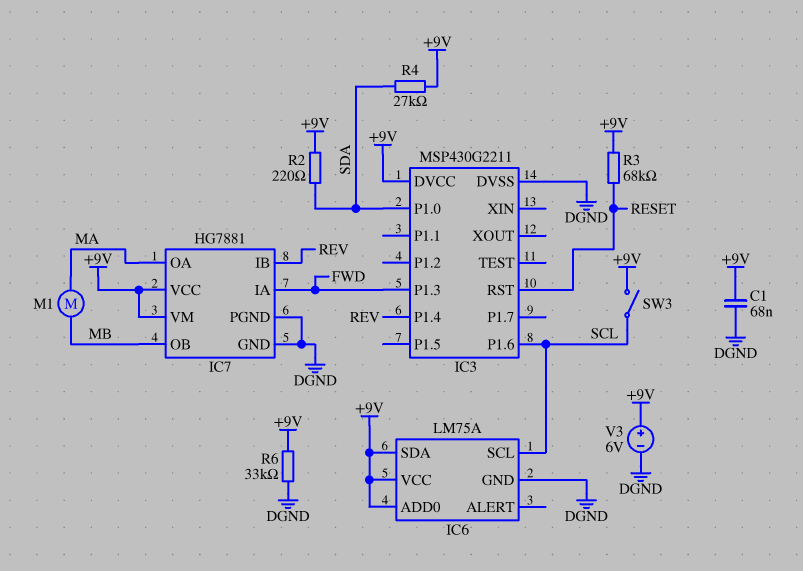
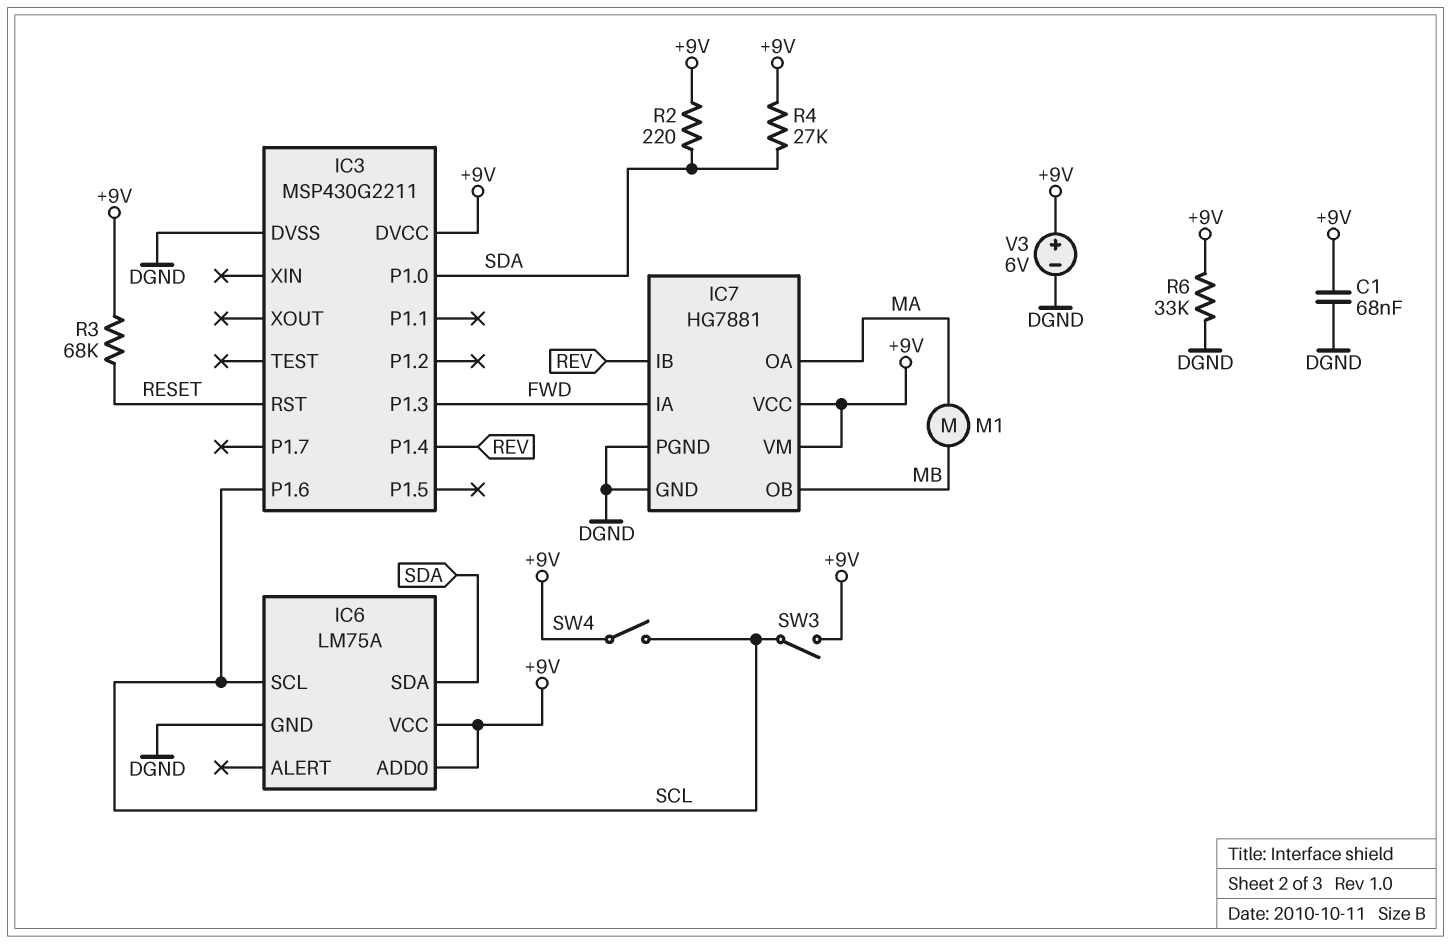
IC6 pin SDA: +9V -> SDA
SW4: none -> switch (+9V, SCL)

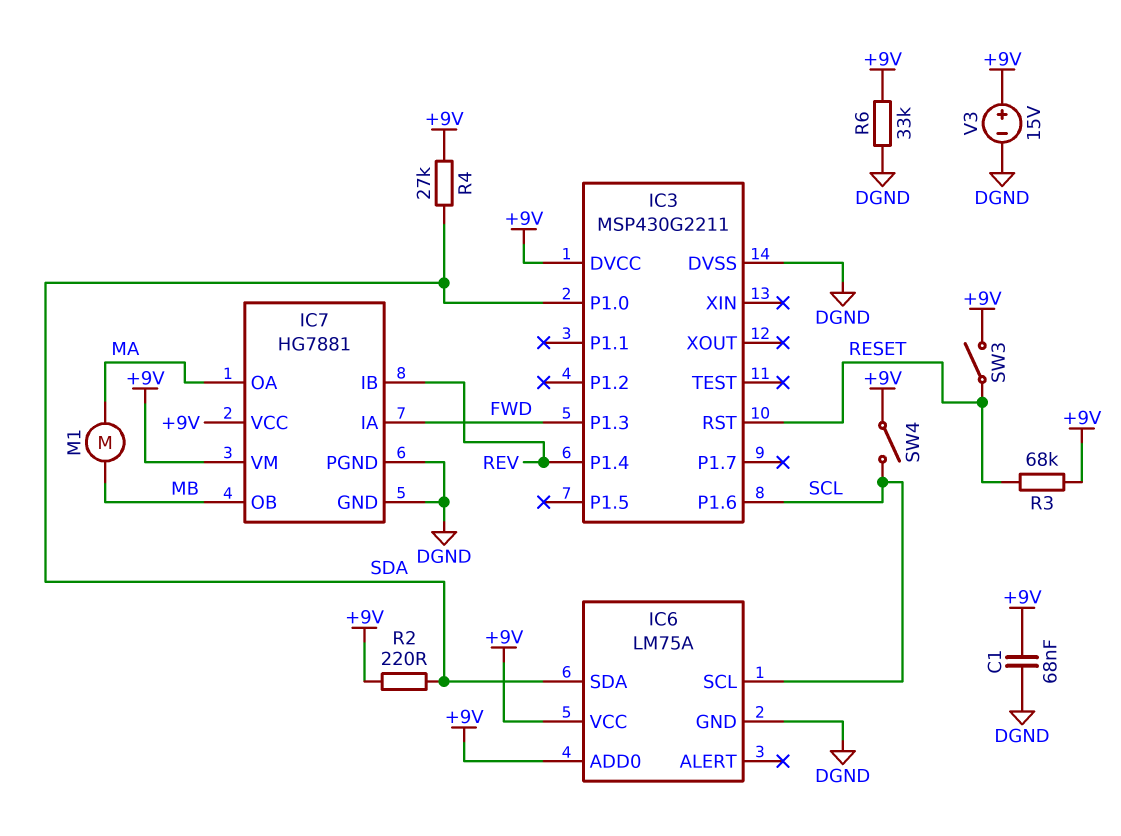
SW3: switch (+9V, SCL) -> switch (+9V, RESET)
V3: 6V (plus +9V, minus DGND) -> 15V (plus +9V, minus DGND)

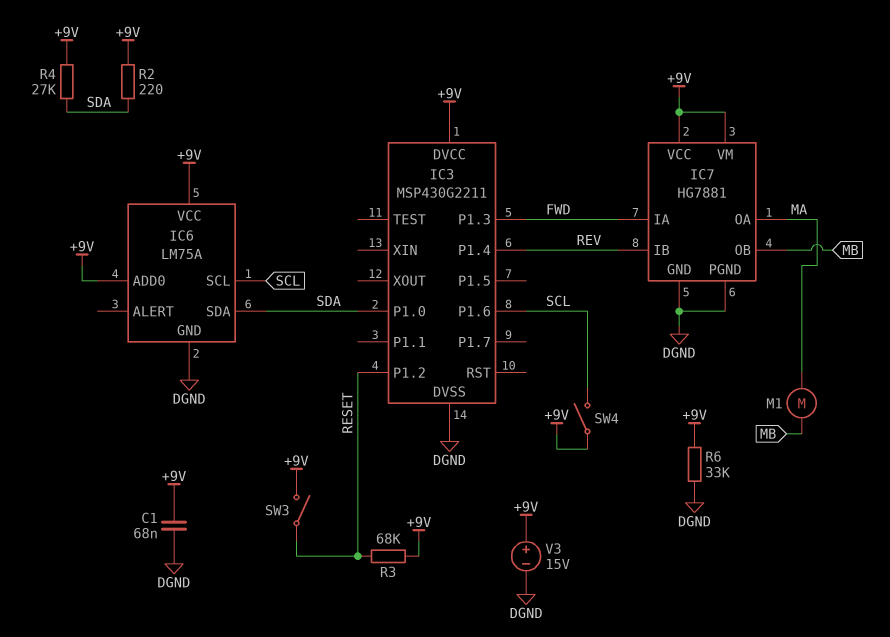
IC3 pin P1.2: none -> RESET
IC3 pin RST: RESET -> none

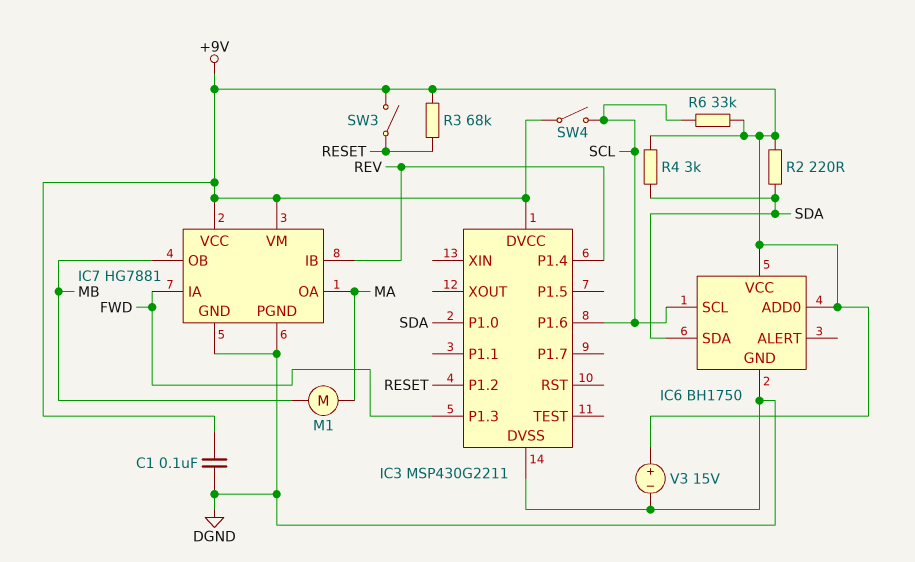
C1: 68nF (+9V, DGND) -> 100nF (+9V, DGND)
IC6: LM75A -> BH1750
R4: 27k (+9V, SDA) -> 3k (+9V, SDA)
R6: 33k (+9V, DGND) -> 33k (+9V, SCL)

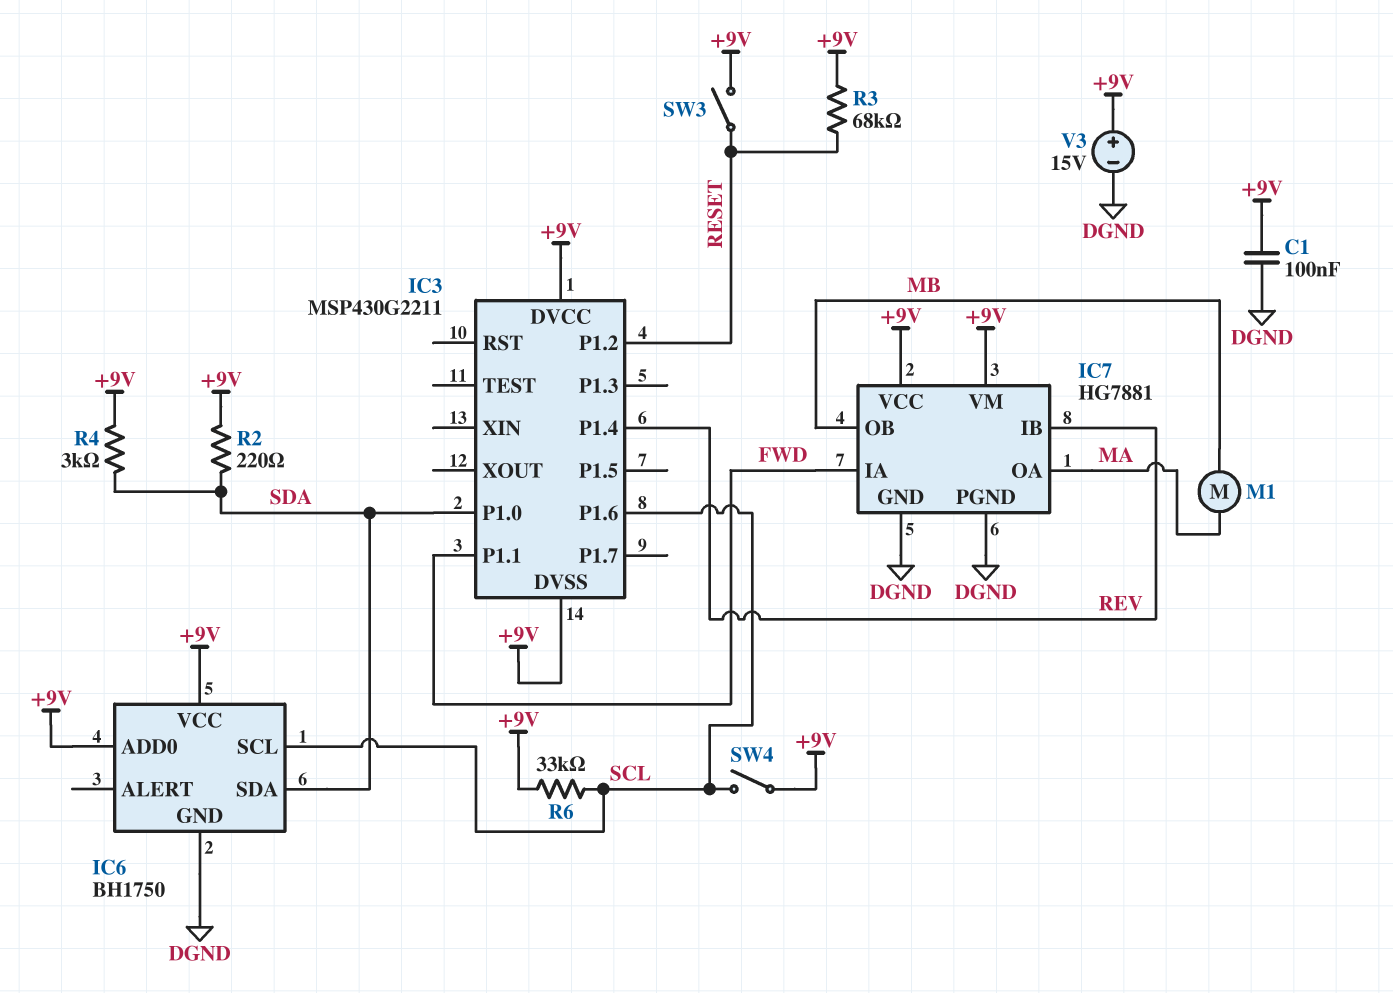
IC3 pin DVSS: DGND -> +9V
IC3 pin P1.1: none -> FWD
IC3 pin P1.3: FWD -> none

